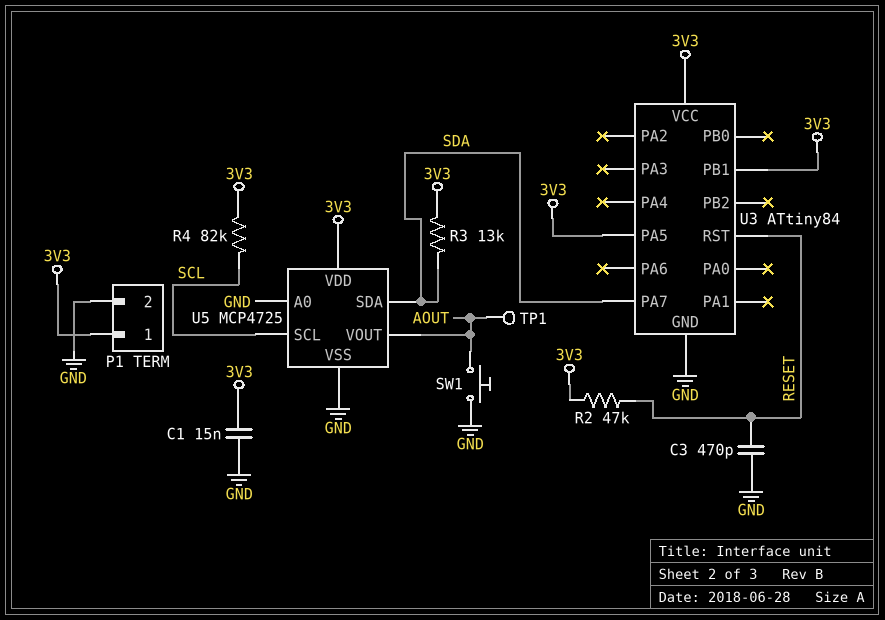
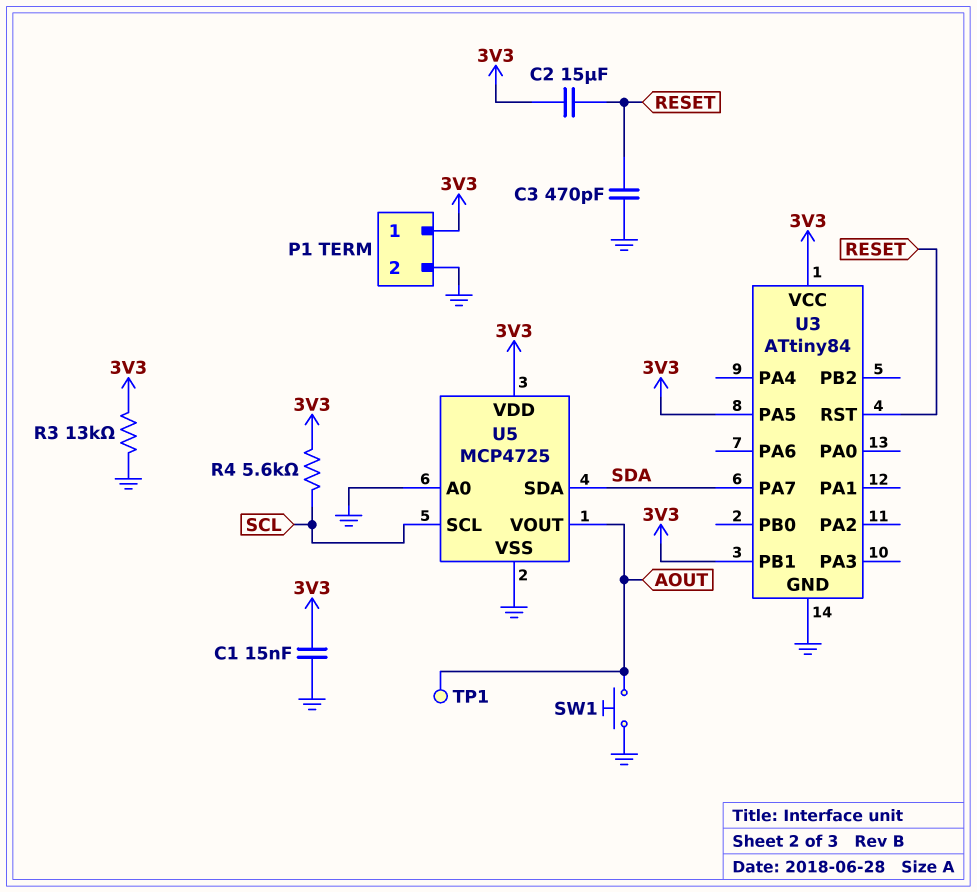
C2: none -> 15uF (3V3, RESET)
R2: 47k (3V3, RESET) -> none
R3: 13k (3V3, SDA) -> 13k (3V3, GND)
R4: 82k (3V3, SCL) -> 5.6k (3V3, SCL)

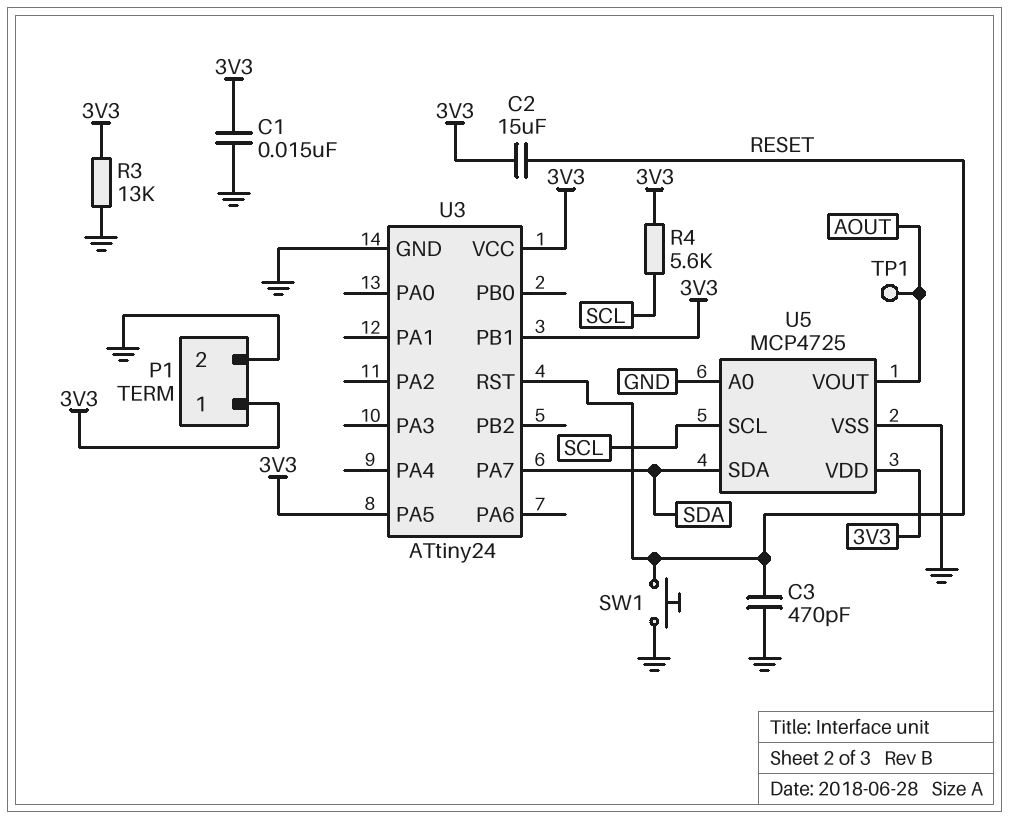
SW1: button (AOUT, GND) -> button (GND, RESET)
U3: ATtiny84 -> ATtiny24

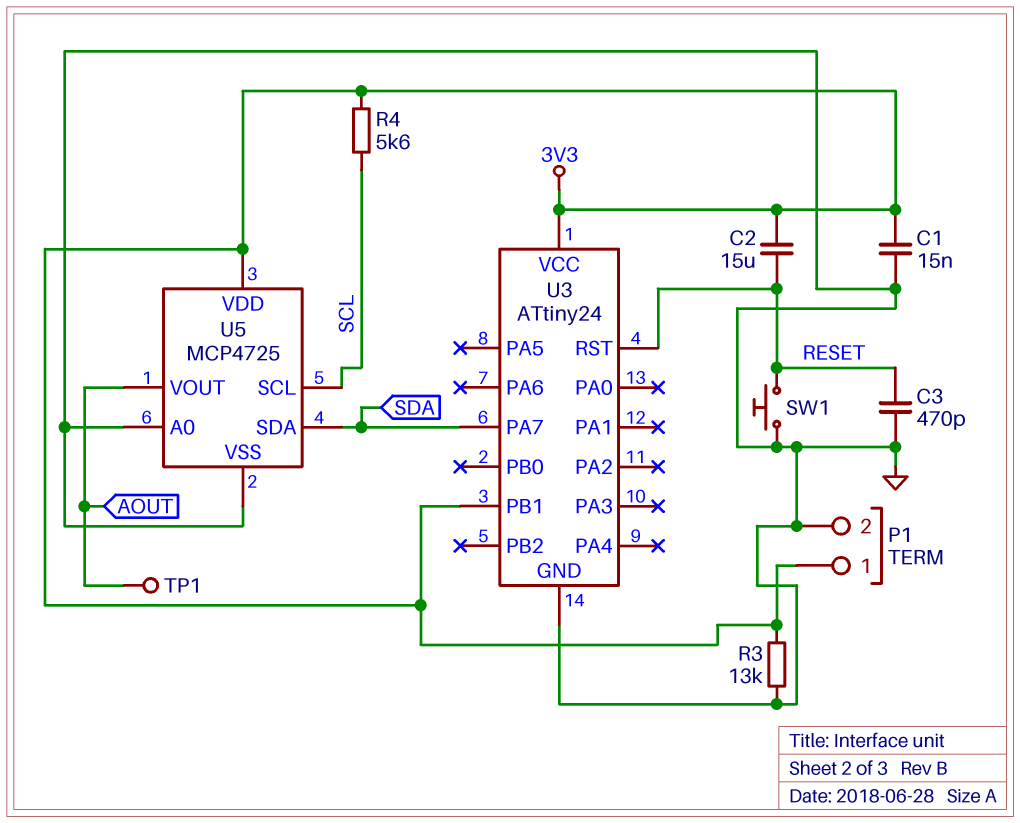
U3 pin PA5: 3V3 -> none

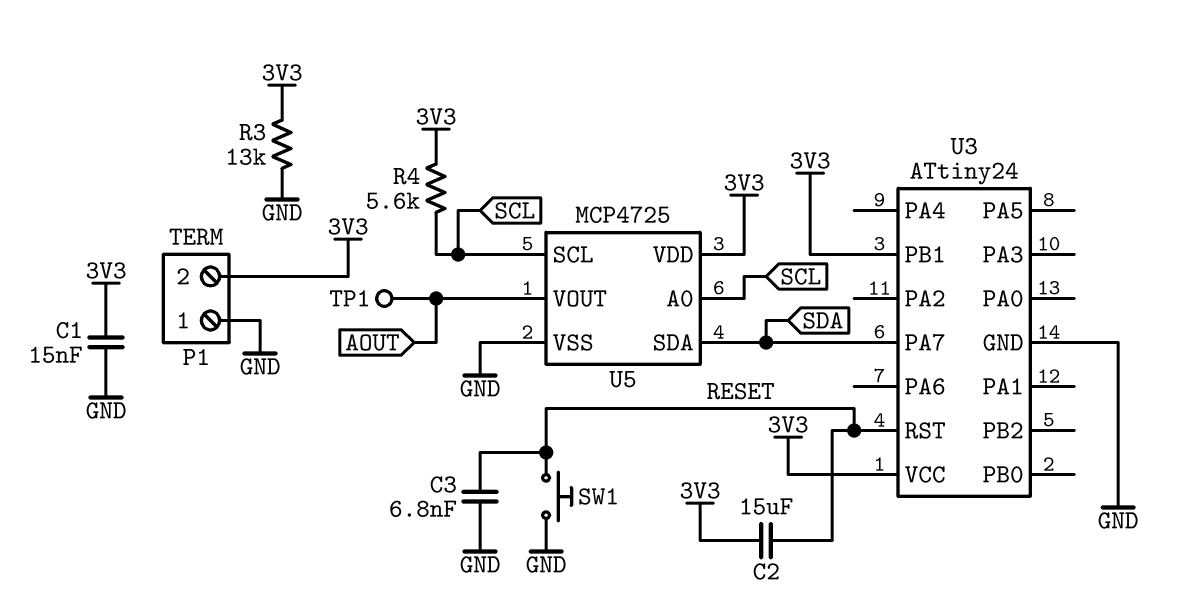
C3: 470pF (GND, RESET) -> 6.8nF (GND, RESET)
P1 pin 1: 3V3 -> GND
P1 pin 2: GND -> 3V3
U5 pin A0: GND -> SCL

